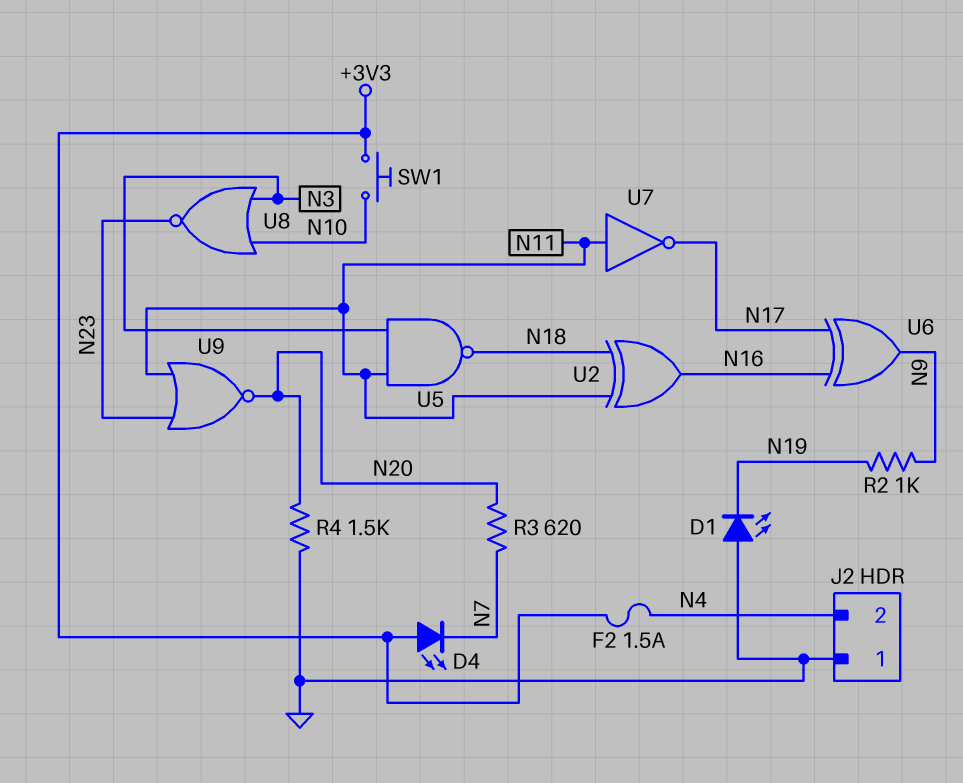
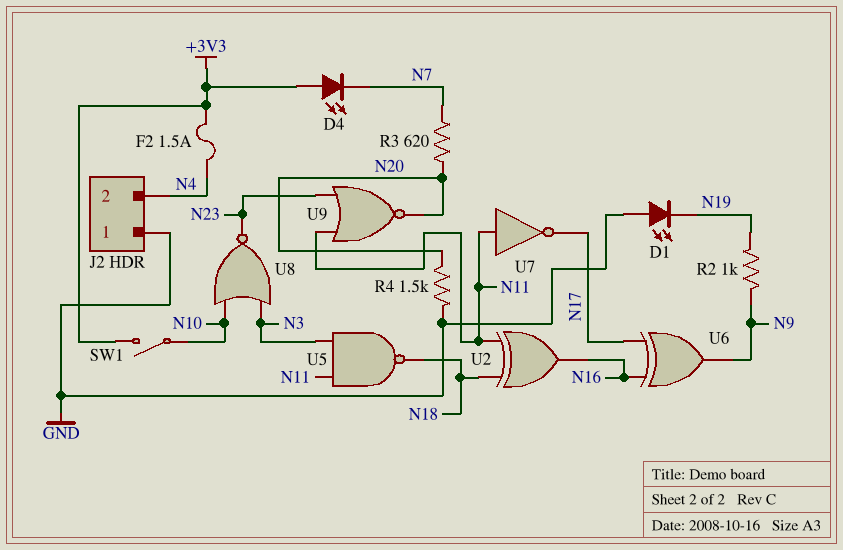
SW1: button (+3V3, N10) -> switch (+3V3, N10)

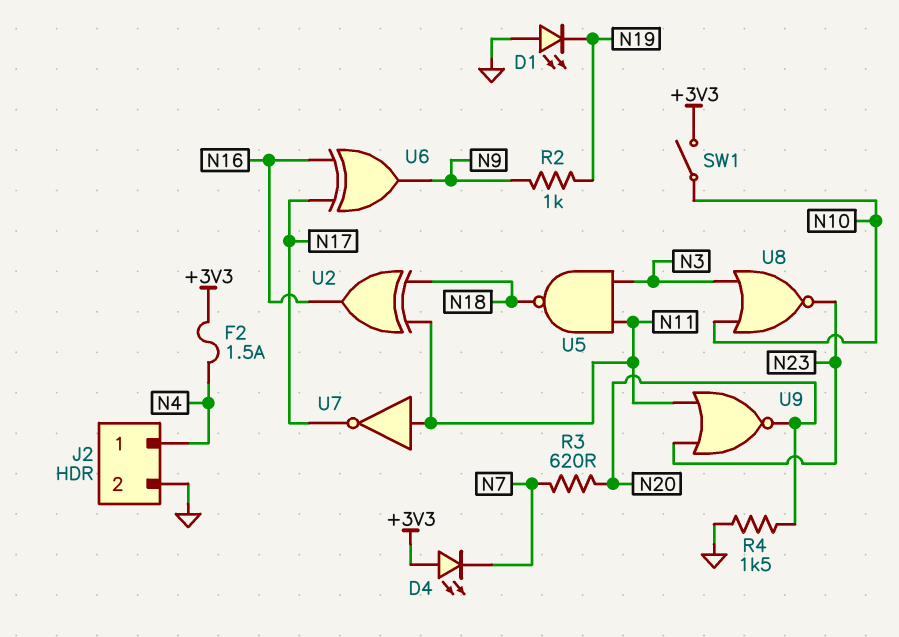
J2 pin 1: GND -> N4
J2 pin 2: N4 -> GND

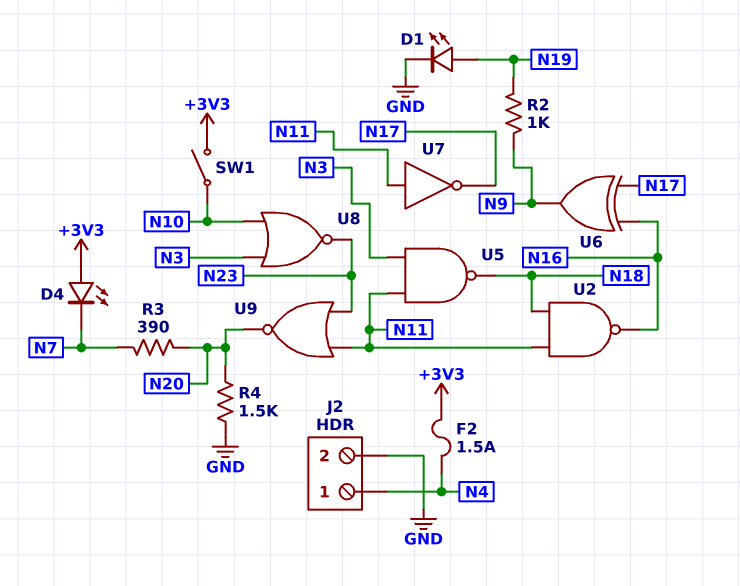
D1: LED (A GND, K N19) -> LED (A N19, K GND)
R3: 620 (N7, N20) -> 390 (N7, N20)
U2: XOR (in N11, in N18, out N16) -> NAND (in N11, in N18, out N16)

